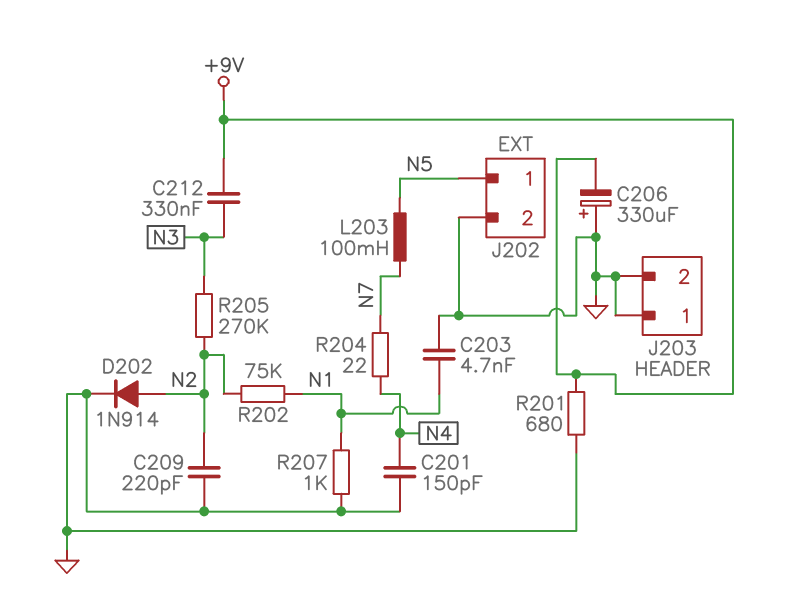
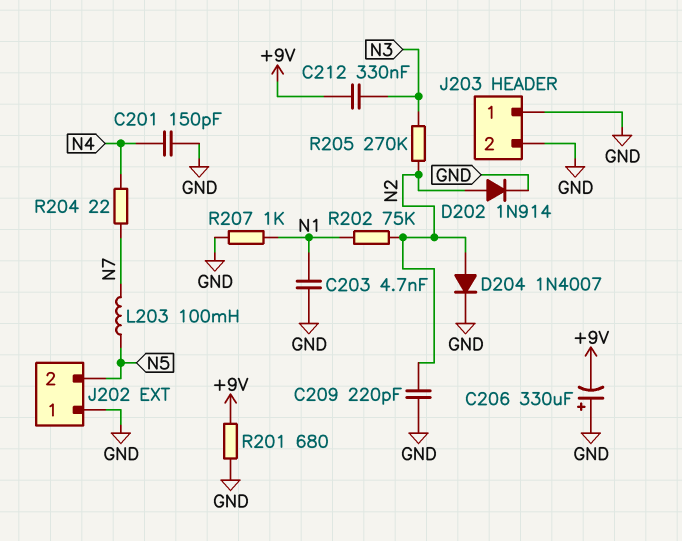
D204: none -> diode 1N4007 (A N2, K GND)
J202 pin 1: N5 -> GND
J202 pin 2: GND -> N5

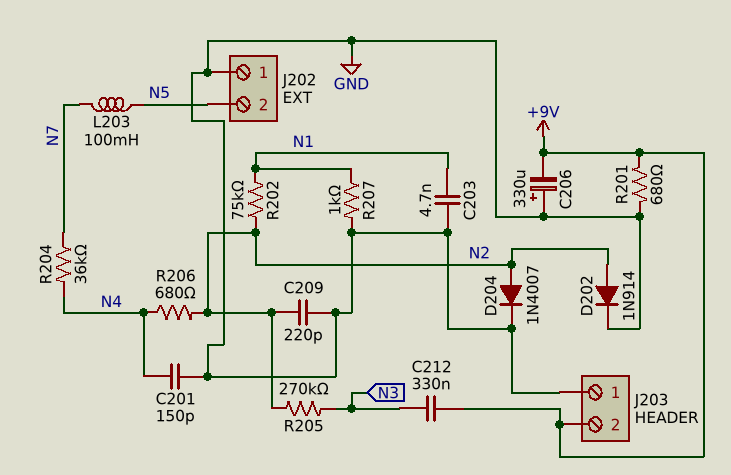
J203 pin 2: GND -> +9V
R204: 22 (N4, N7) -> 36k (N4, N7)
R206: none -> 680 (N2, N4)

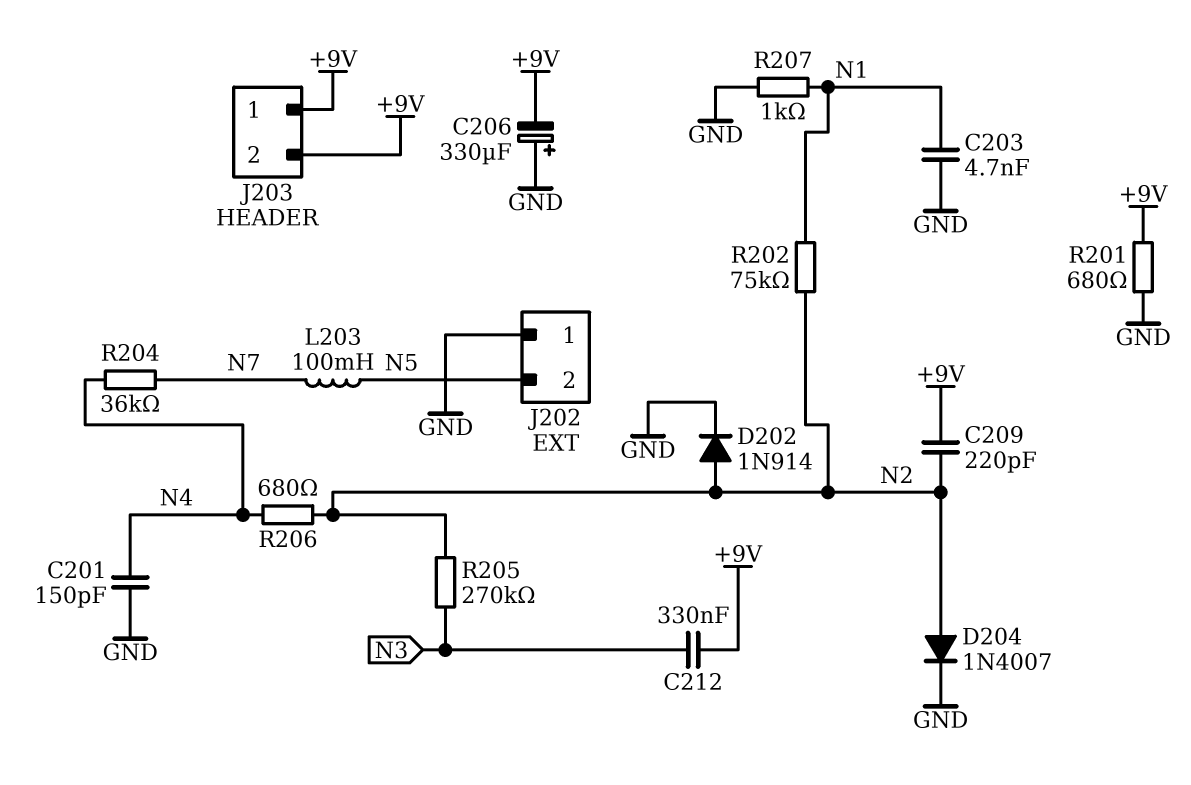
C209: 220pF (GND, N2) -> 220pF (+9V, N2)
J203 pin 1: GND -> +9V

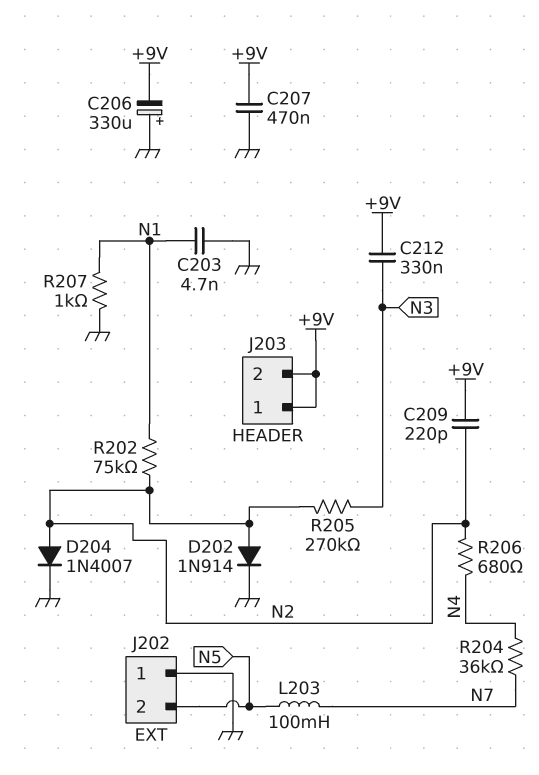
C201: 150pF (GND, N4) -> none
C207: none -> 470nF (+9V, GND)
R201: 680 (+9V, GND) -> none

